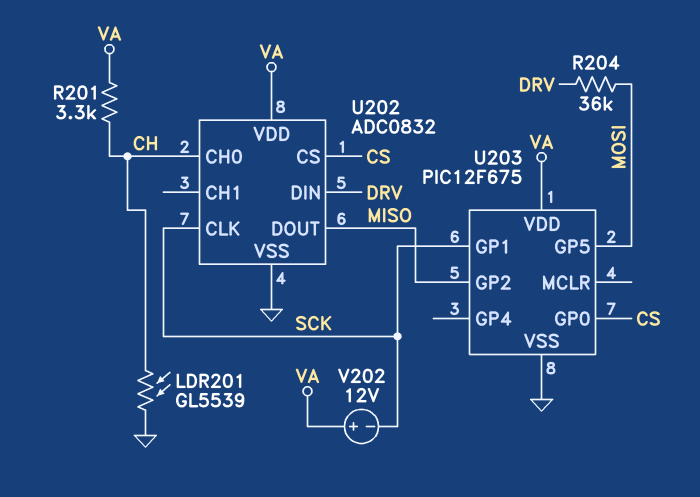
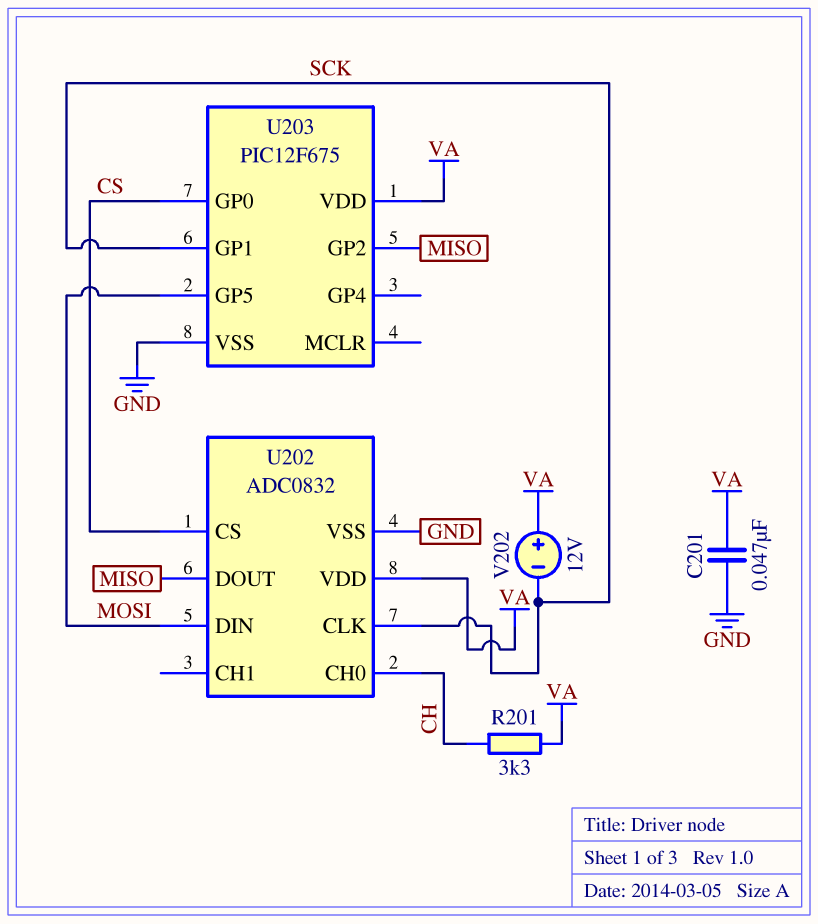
C201: none -> 47nF (GND, VA)
LDR201: GL5539 (CH, GND) -> none
R204: 36k (DRV, MOSI) -> none
U202 pin DIN: DRV -> MOSI

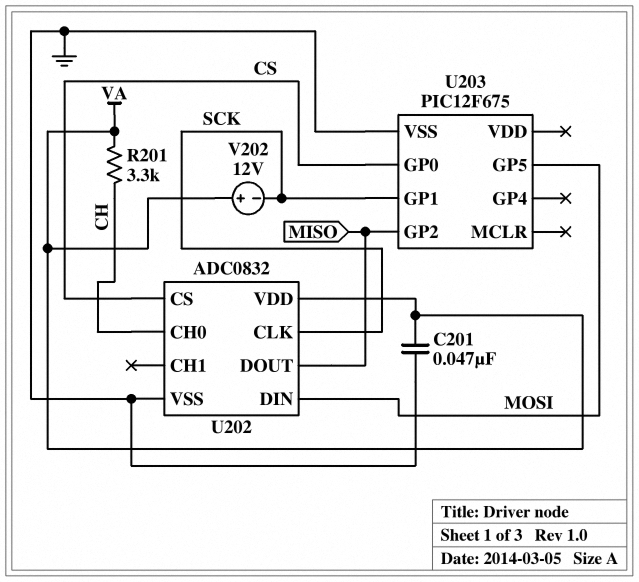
U203 pin VDD: VA -> none

